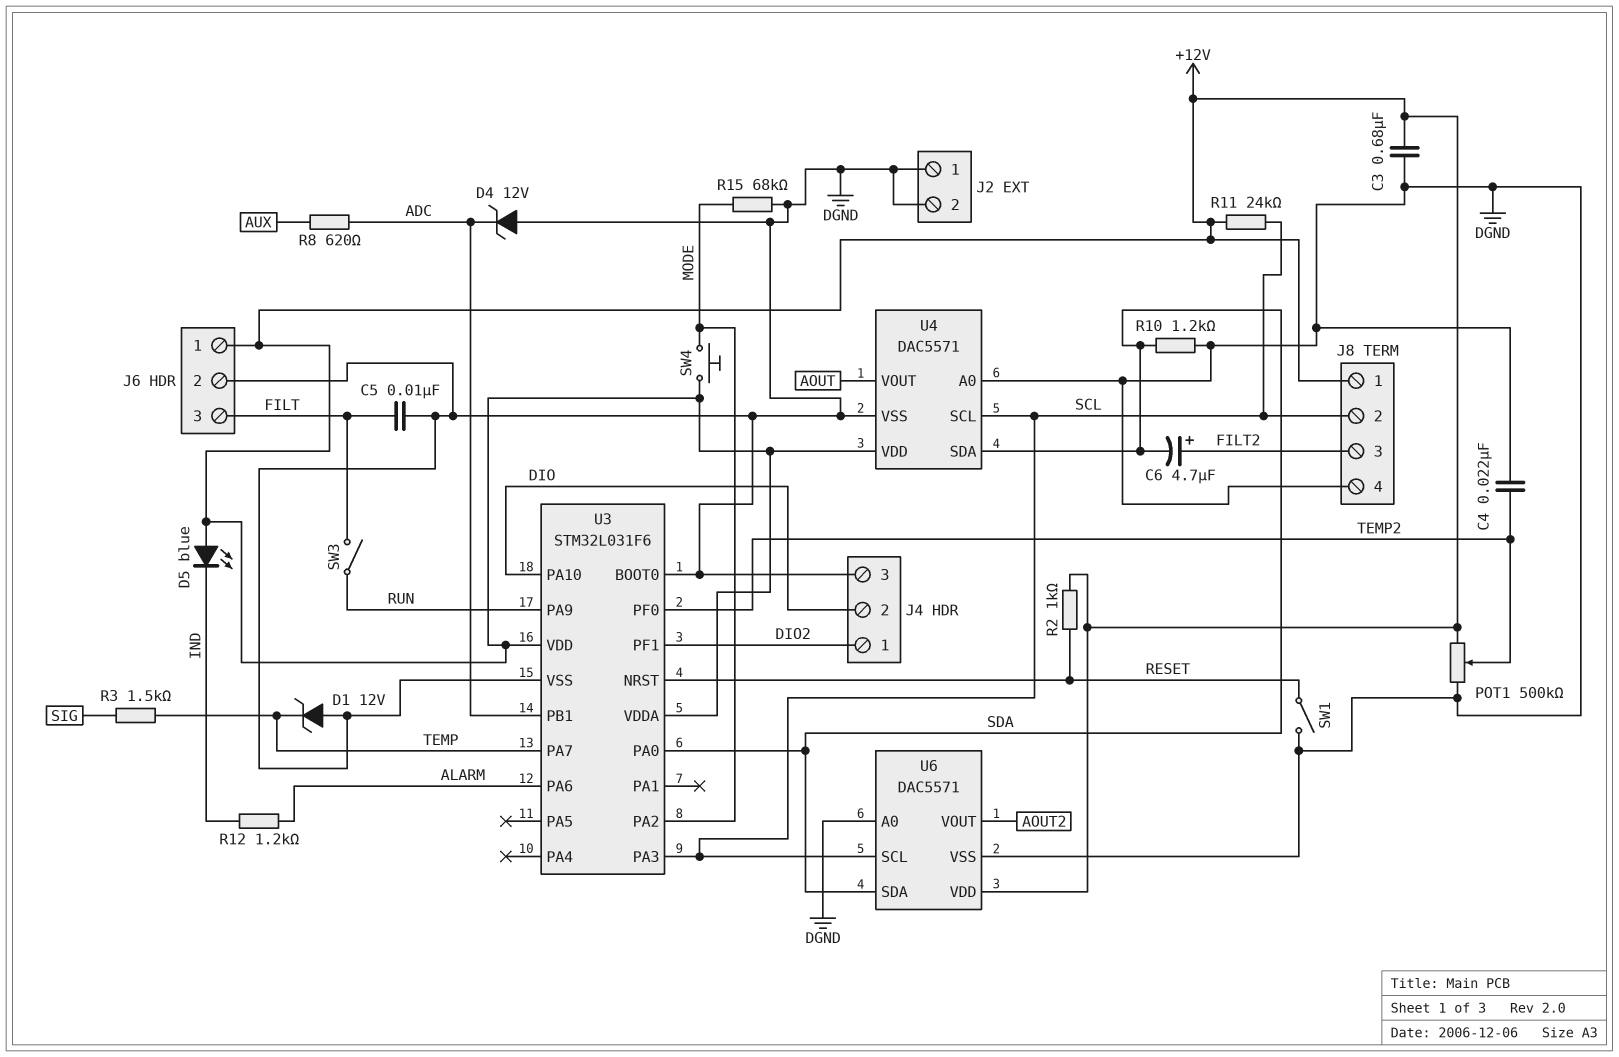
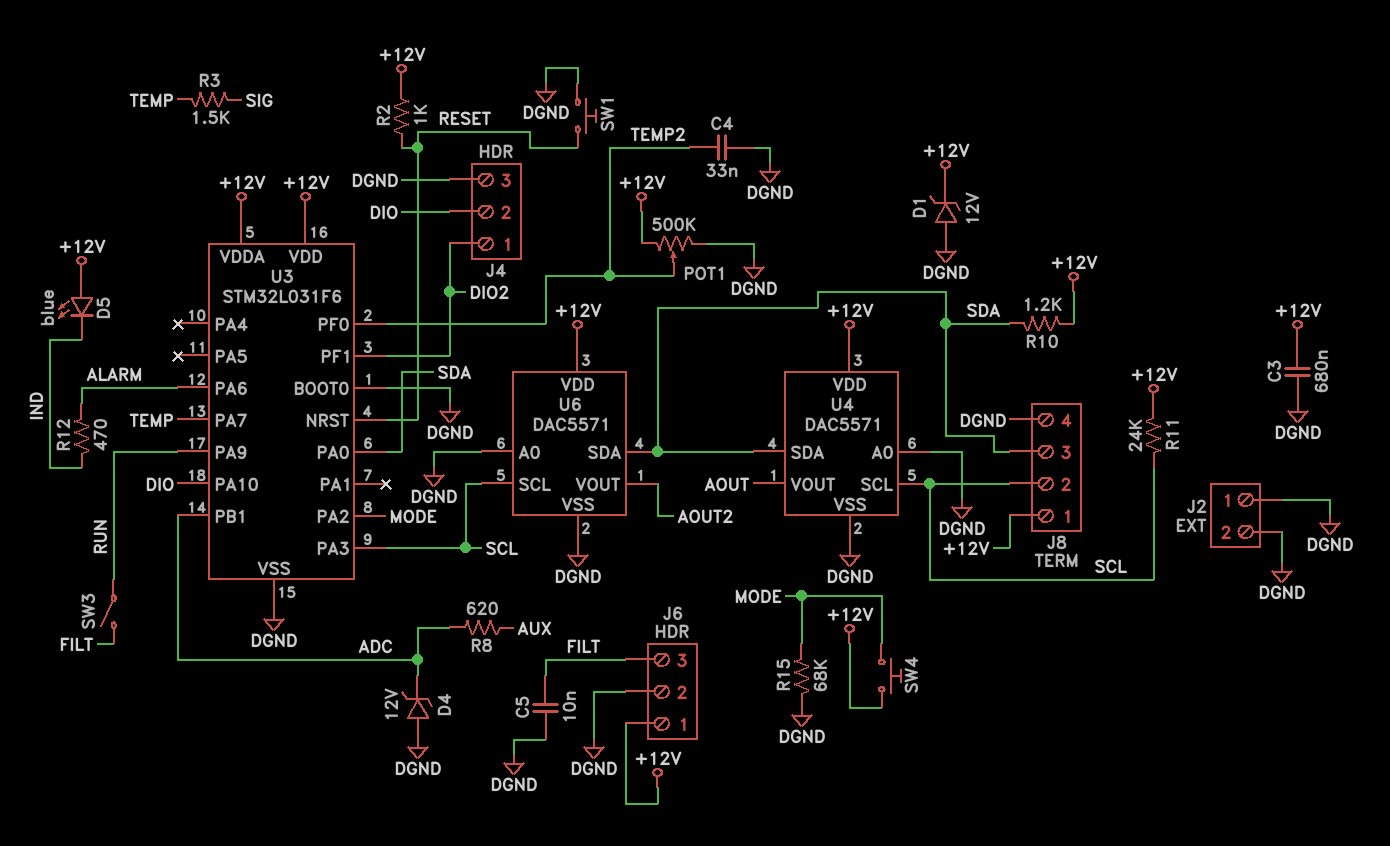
C4: 22nF (DGND, TEMP2) -> 33nF (DGND, TEMP2)
C6: 4.7uF (plus FILT2, minus SDA) -> none
D1: zener 12V (A DGND, K TEMP) -> zener 12V (A DGND, K +12V)
J8 pin 3: FILT2 -> SDA
R10: 1.2k (DGND, SDA) -> 1.2k (+12V, SDA)
R12: 1.2k (ALARM, IND) -> 470 (ALARM, IND)
SW1: switch (DGND, RESET) -> button (DGND, RESET)

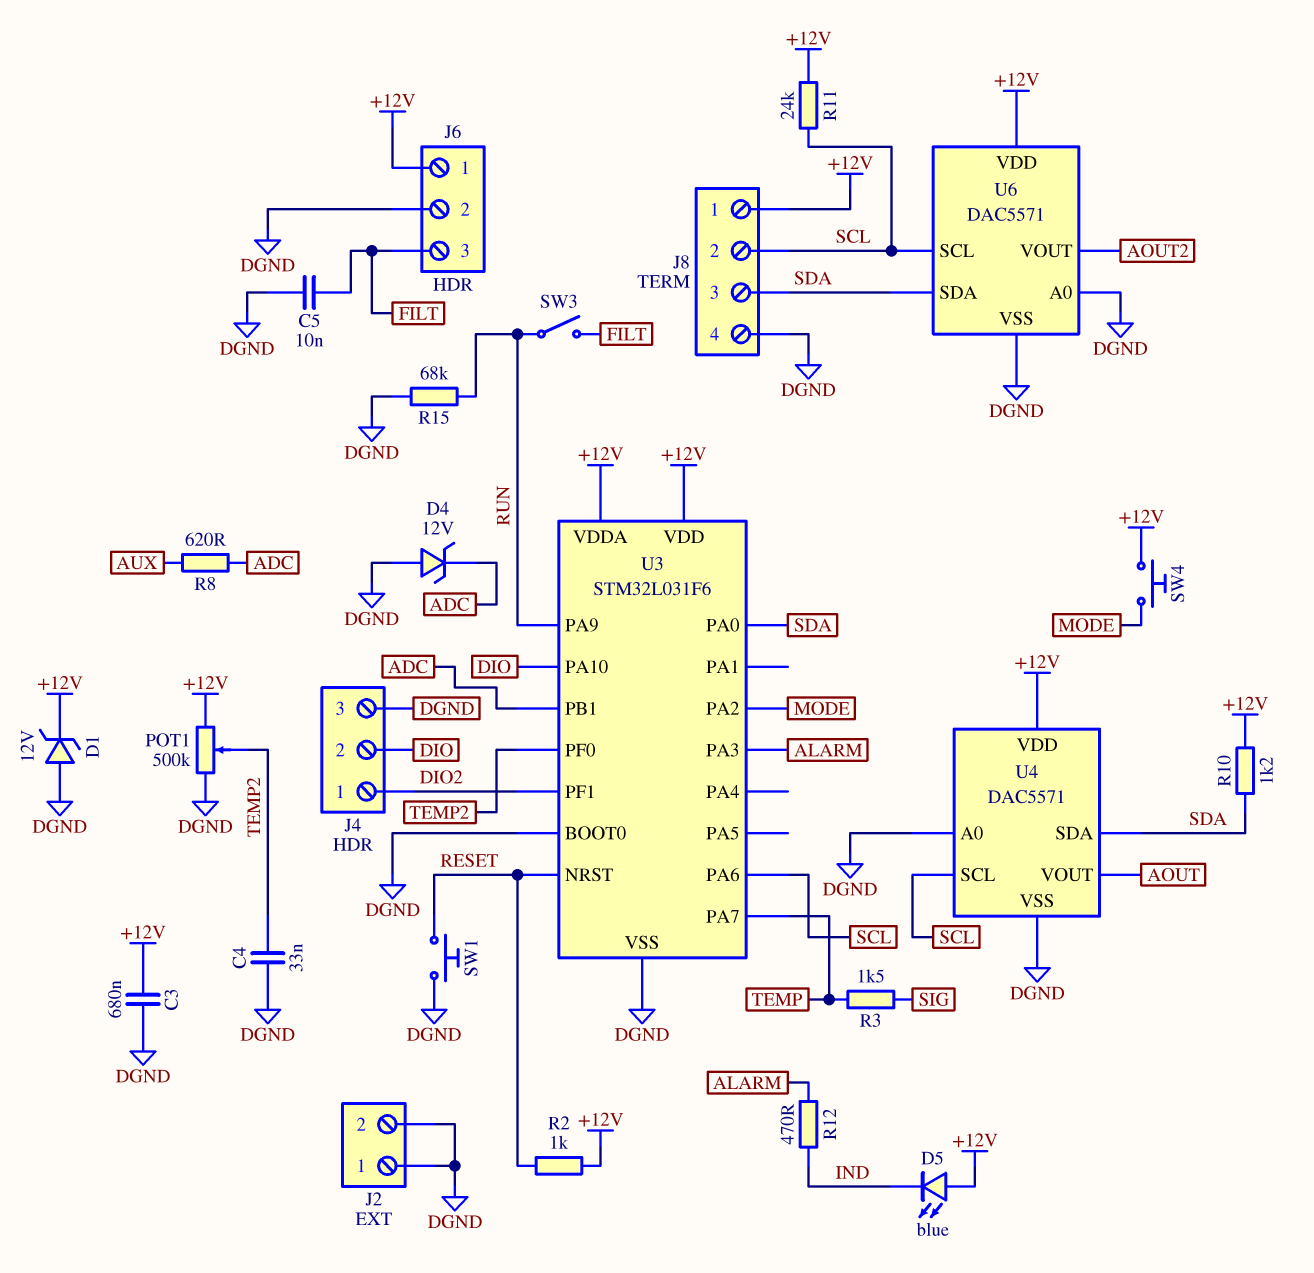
R15: 68k (DGND, MODE) -> 68k (DGND, RUN)
U3 pin PA3: SCL -> ALARM
U3 pin PA6: ALARM -> SCL

